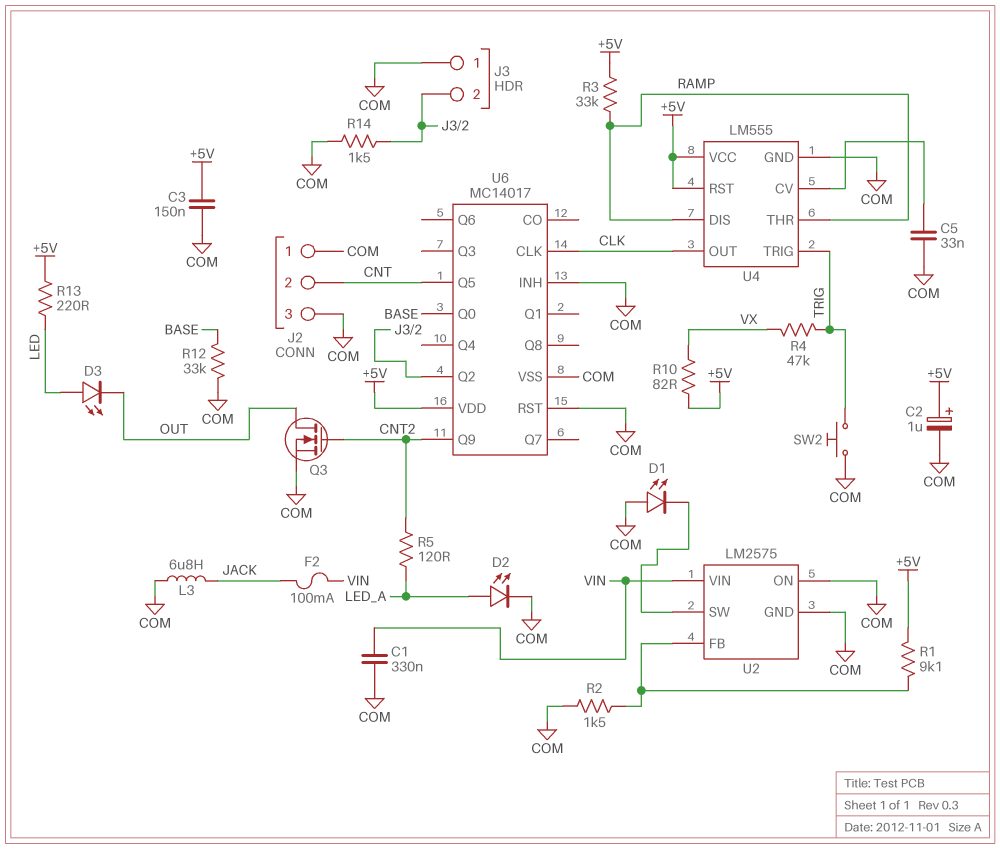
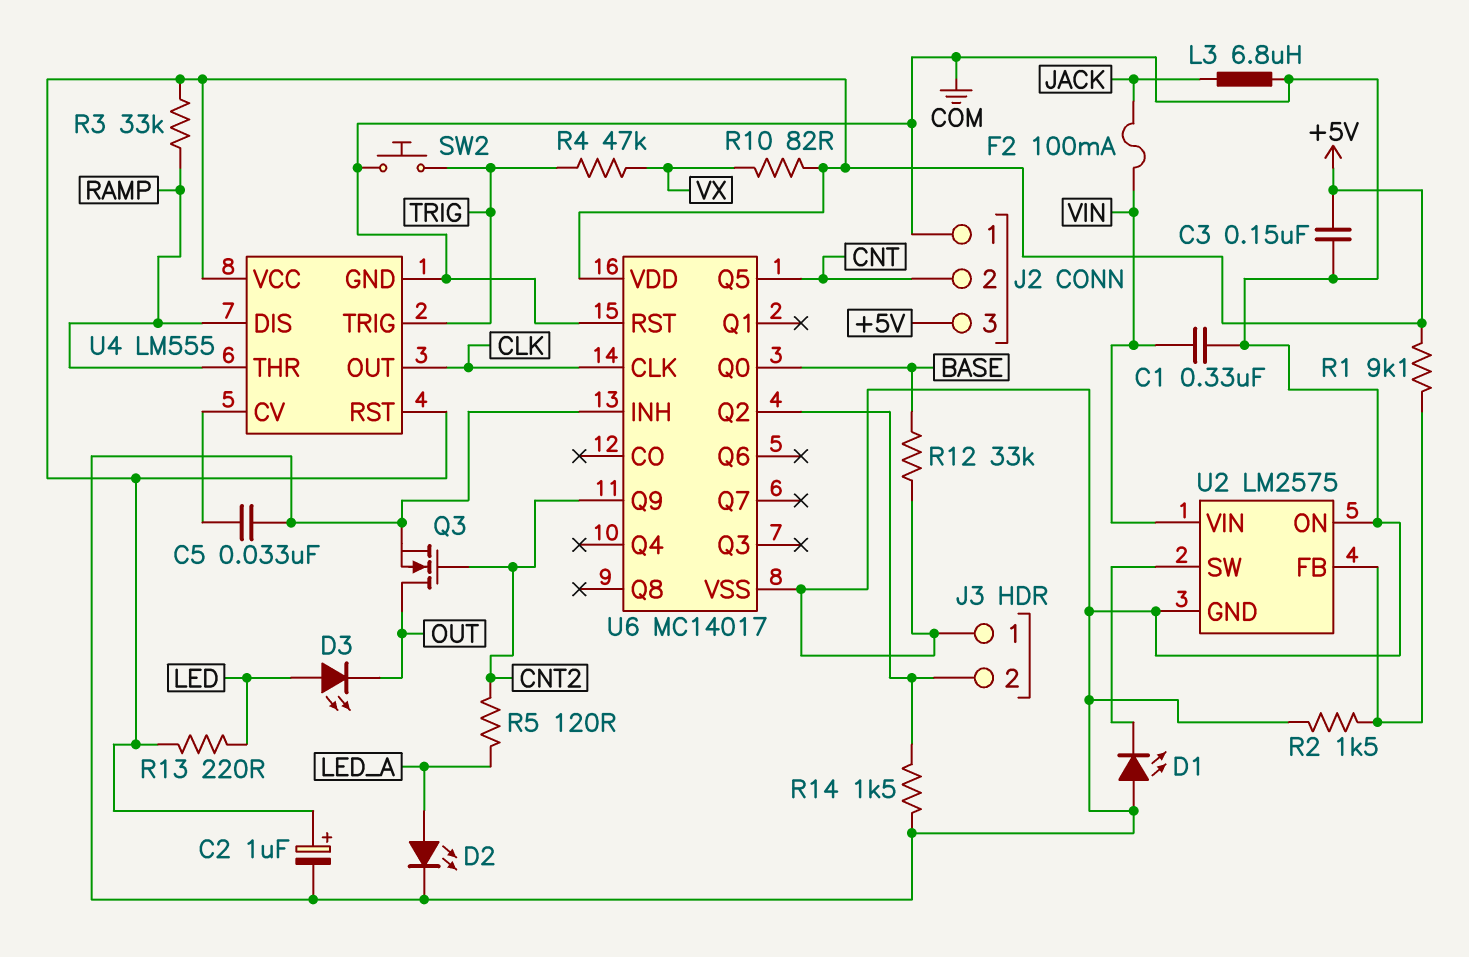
J2 pin 3: COM -> +5V

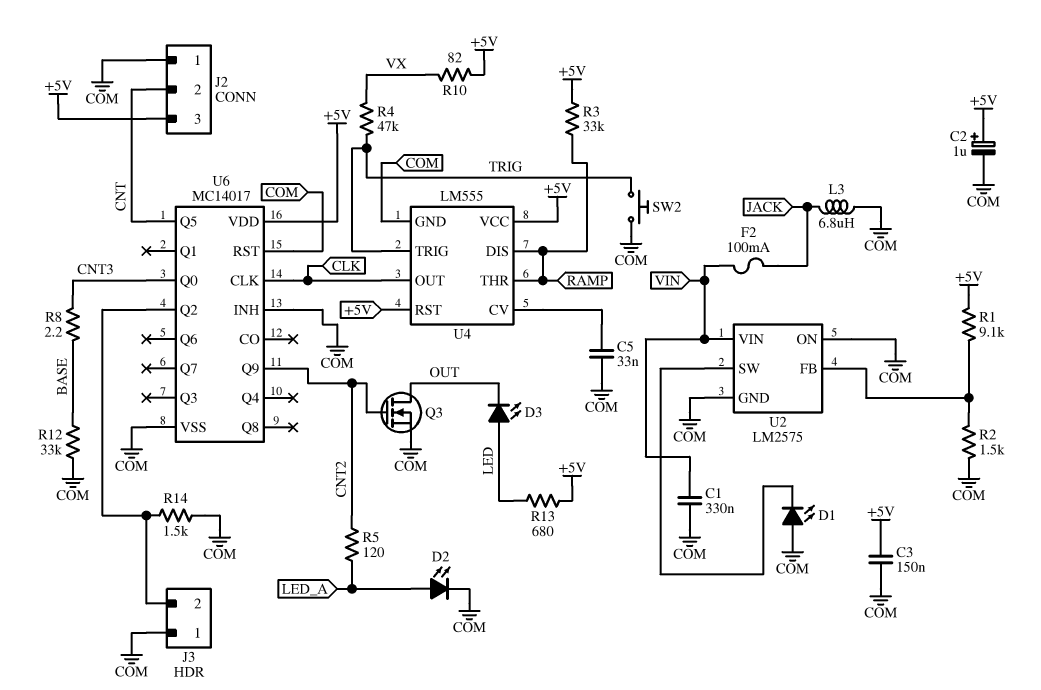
R8: none -> 2.2 (BASE, CNT3)
R13: 220 (+5V, LED) -> 680 (+5V, LED)
U6 pin Q0: BASE -> CNT3

